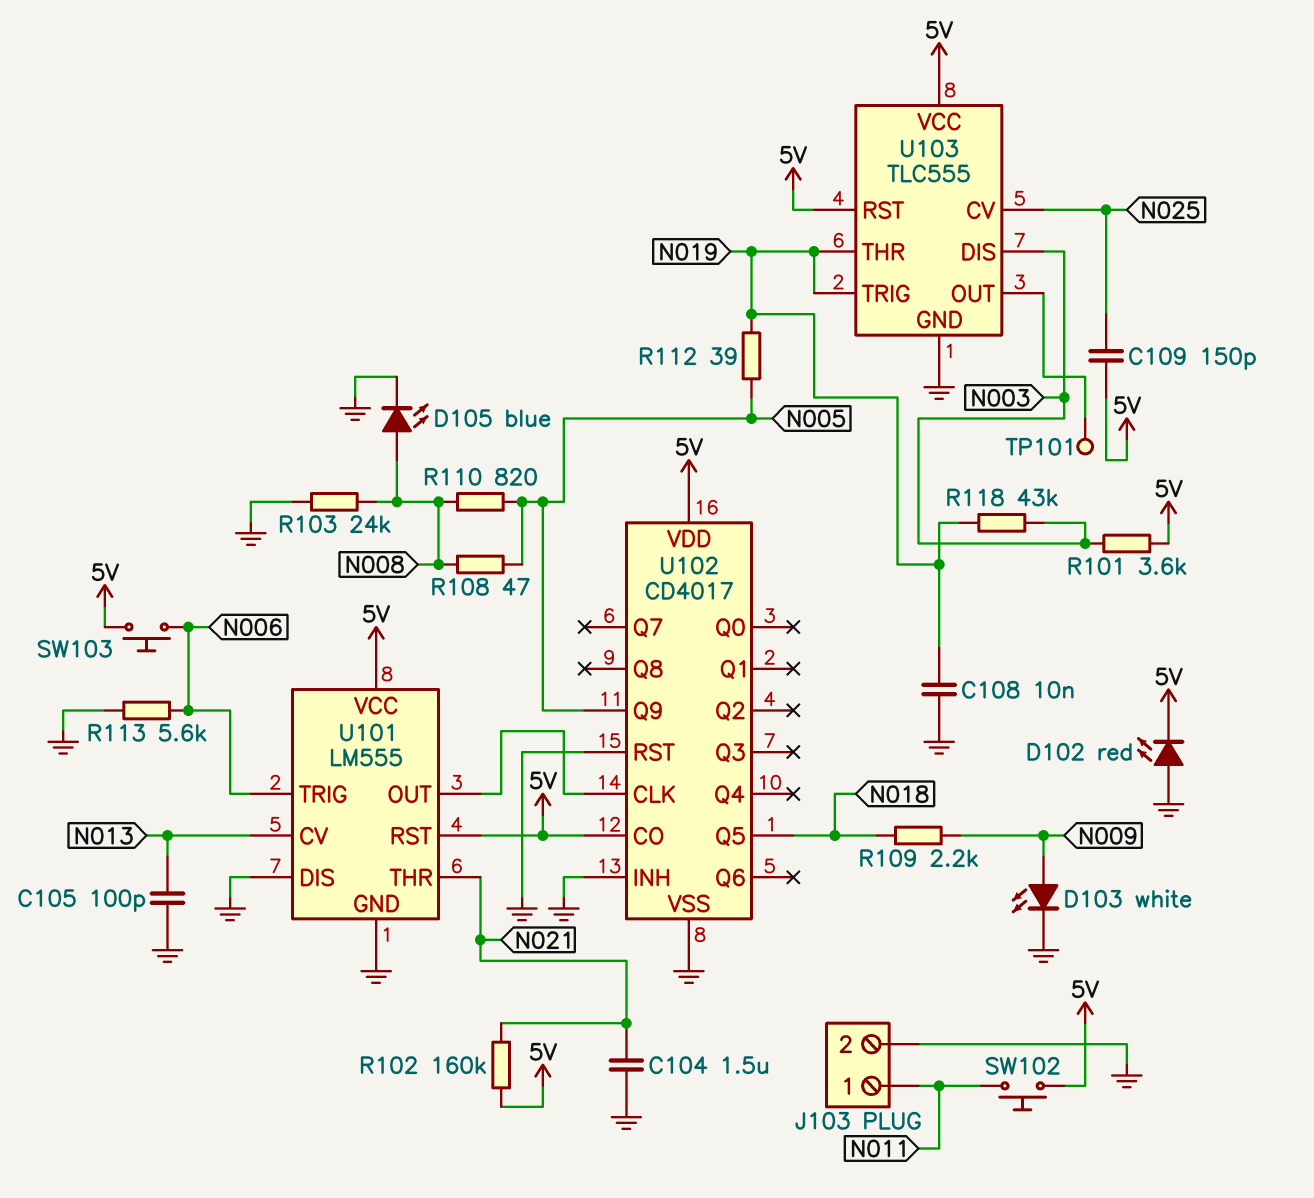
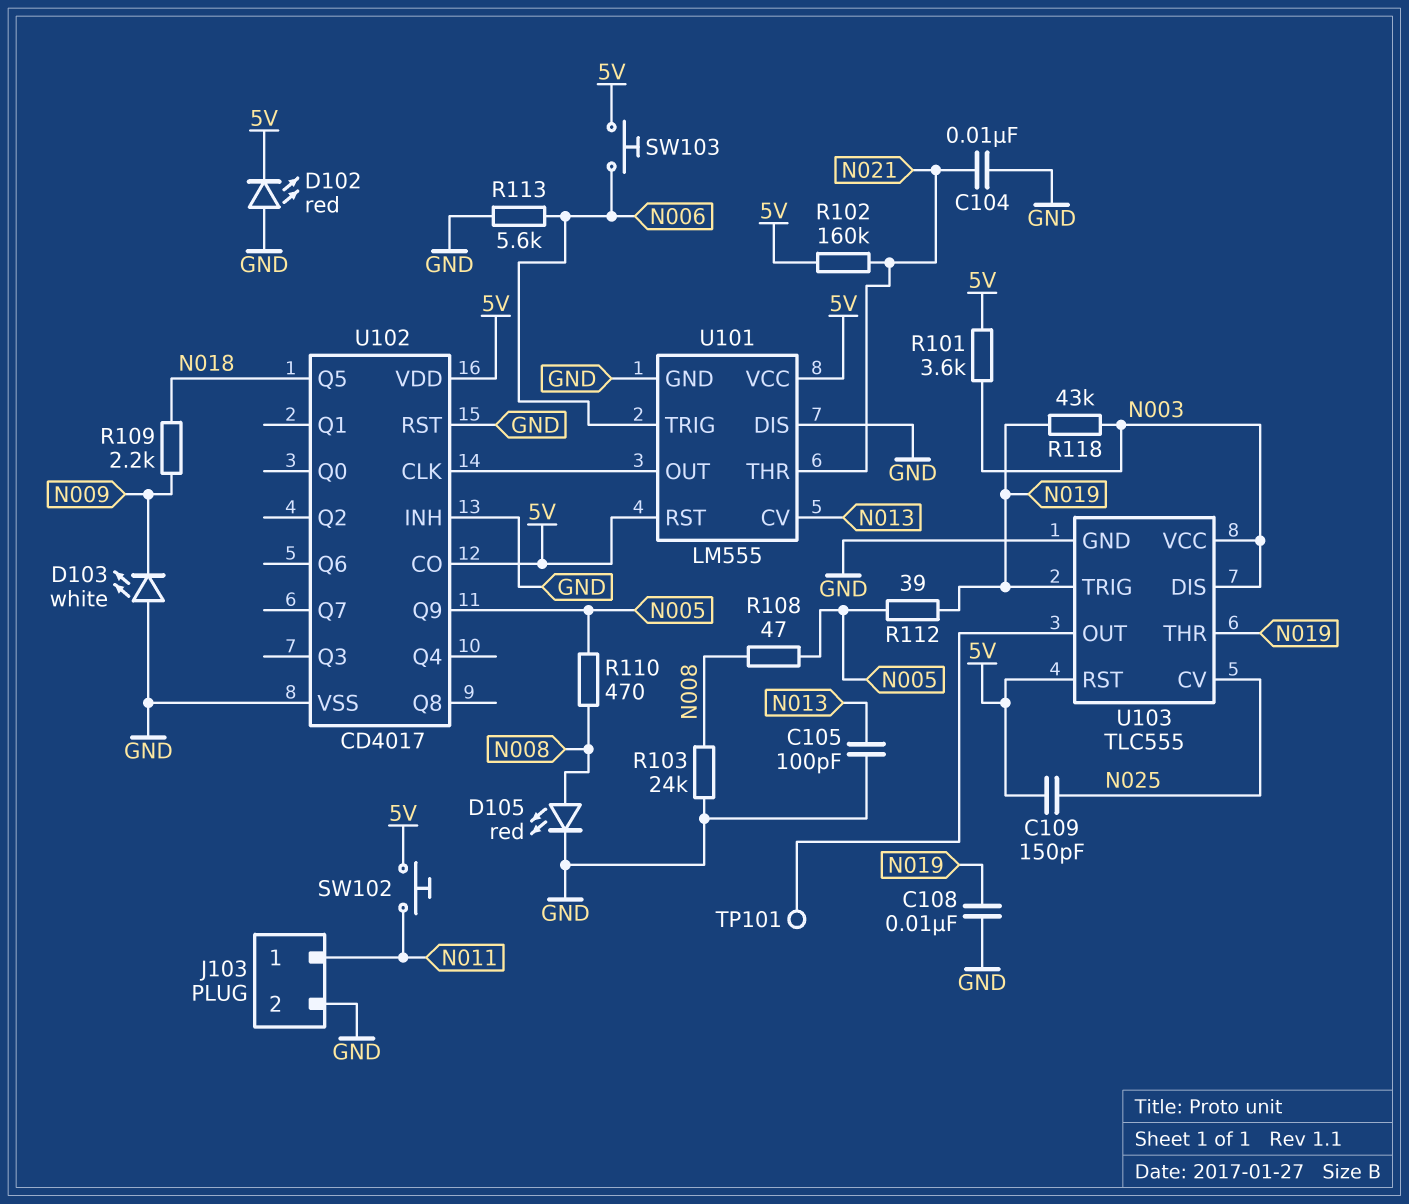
C104: 1.5uF (GND, N021) -> 10nF (GND, N021)
D103: LED white (A N009, K GND) -> LED white (A GND, K N009)
D105: LED blue (A N008, K GND) -> LED red (A N008, K GND)
R110: 820 (N005, N008) -> 470 (N005, N008)
U103 pin VCC: 5V -> N003

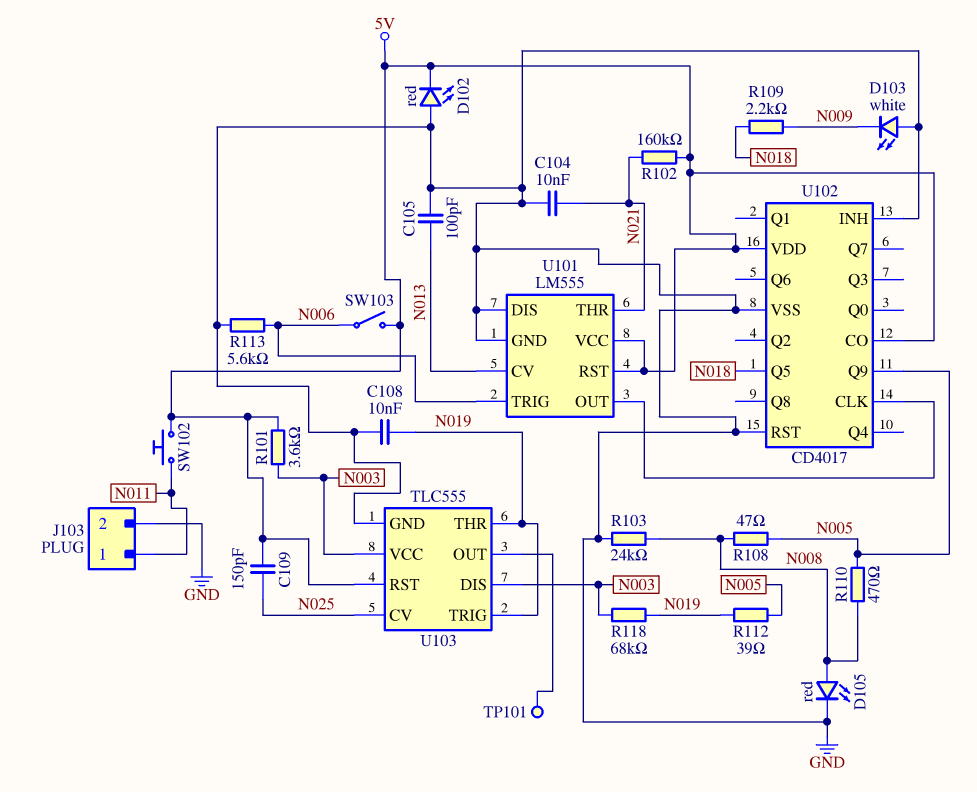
R118: 43k (N003, N019) -> 68k (N003, N019)
SW103: button (5V, N006) -> switch (5V, N006)

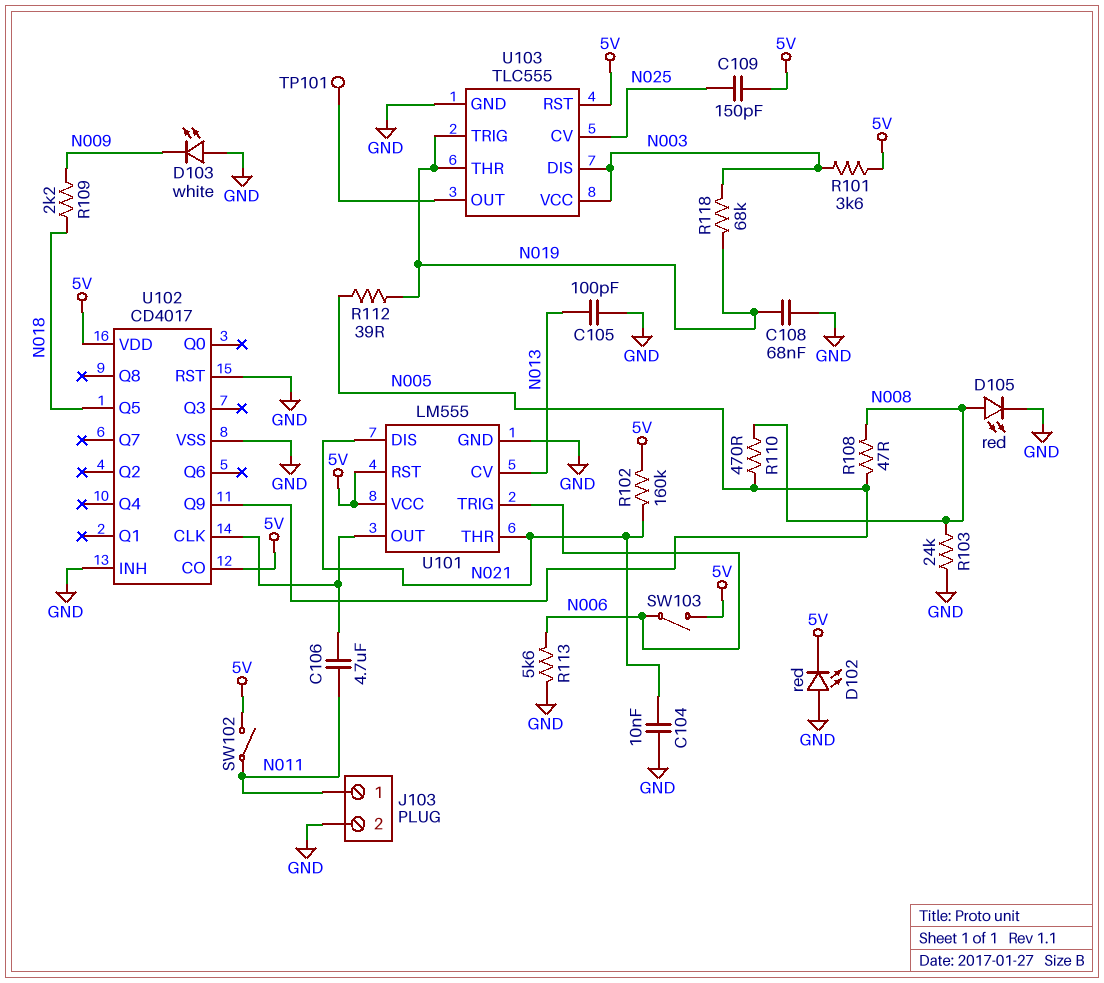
C106: none -> 4.7uF (N011, U101/OUT)
C108: 10nF (GND, N019) -> 68nF (GND, N019)
SW102: button (5V, N011) -> switch (5V, N011)
U101 pin DIS: GND -> N021

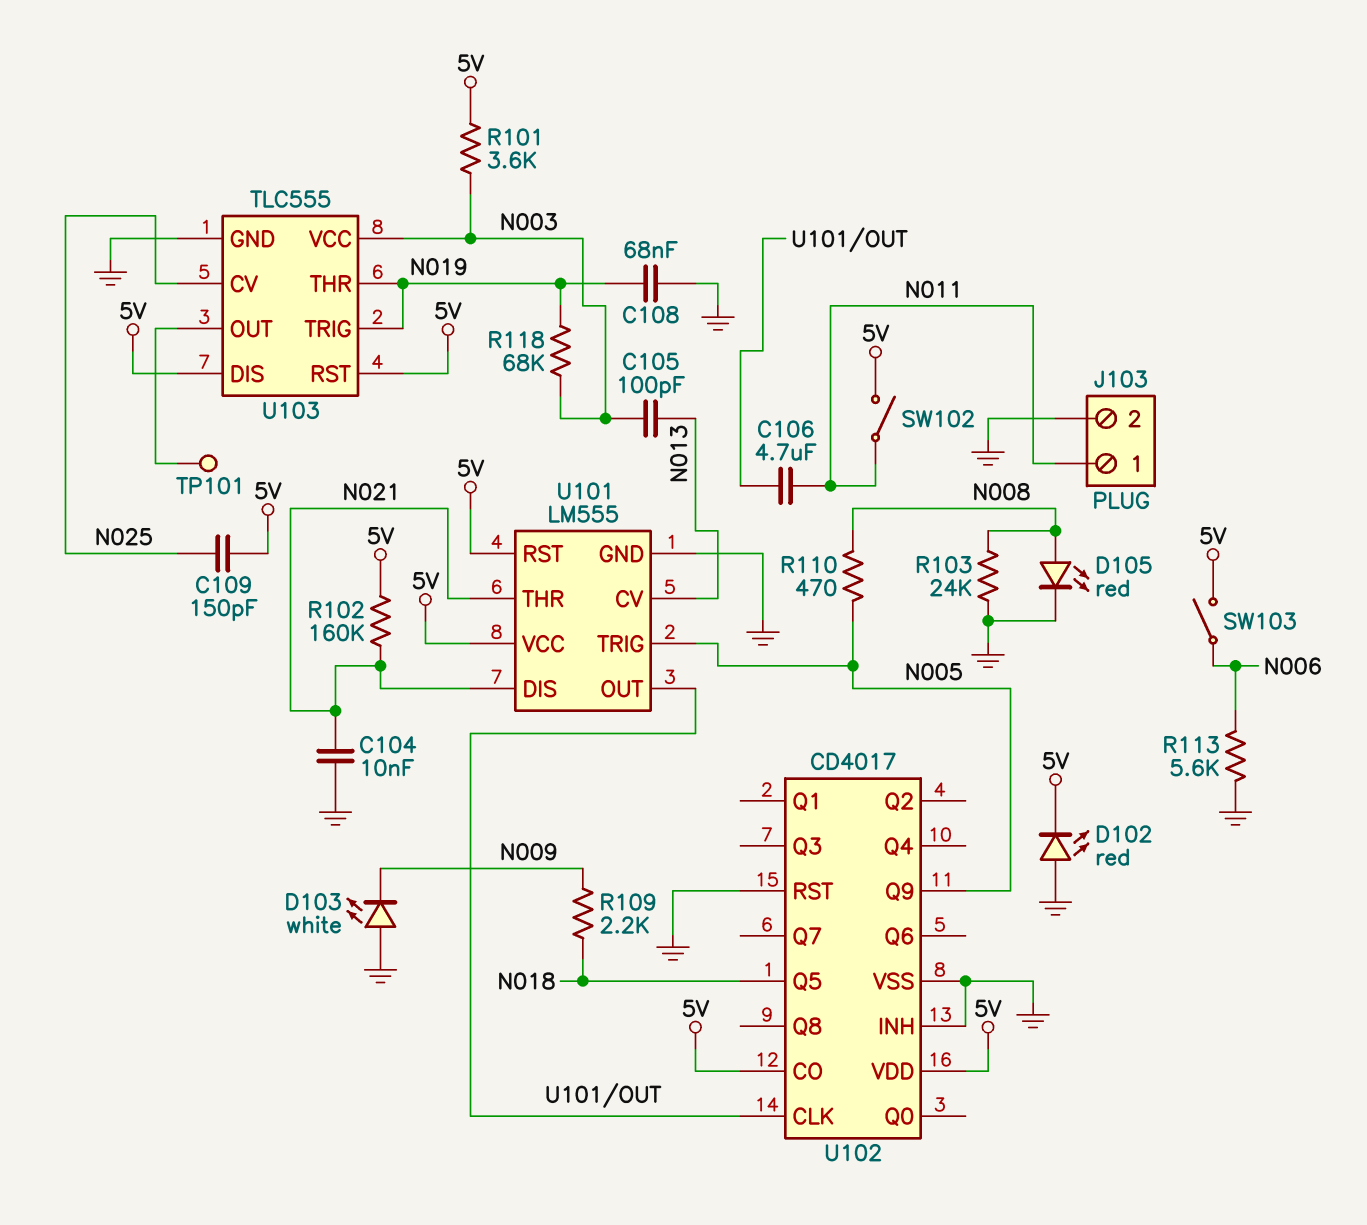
C105: 100pF (GND, N013) -> 100pF (N003, N013)
R108: 47 (N005, N008) -> none
R112: 39 (N005, N019) -> none
U101 pin TRIG: N006 -> N005
U103 pin DIS: N003 -> 5V

